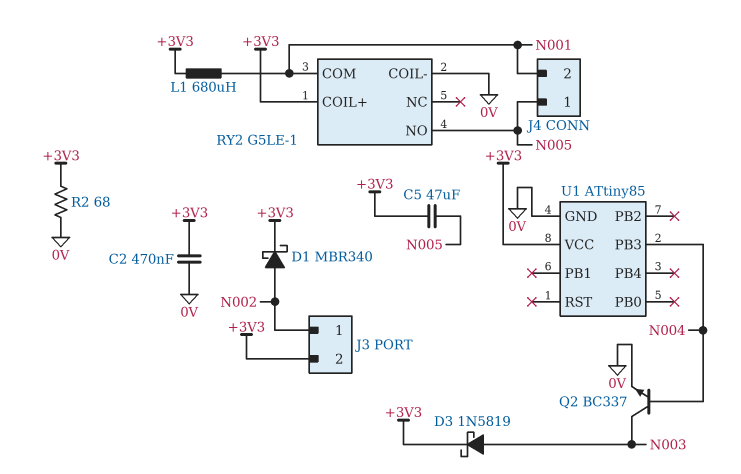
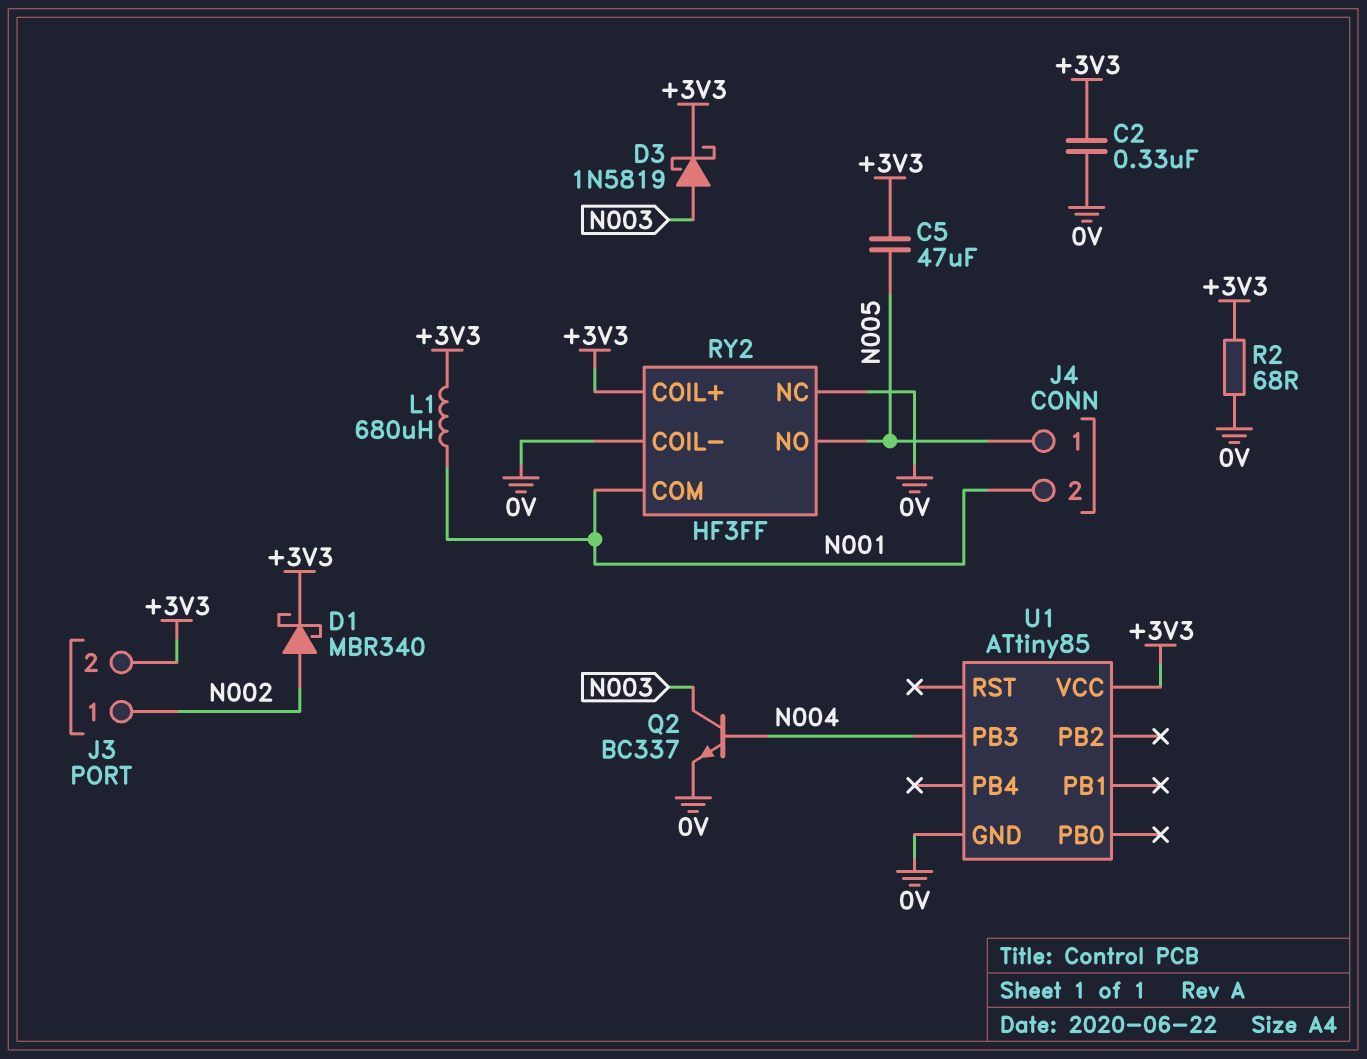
C2: 470nF (+3V3, 0V) -> 330nF (+3V3, 0V)
RY2: G5LE-1 -> HF3FF
RY2 pin NC: none -> 0V

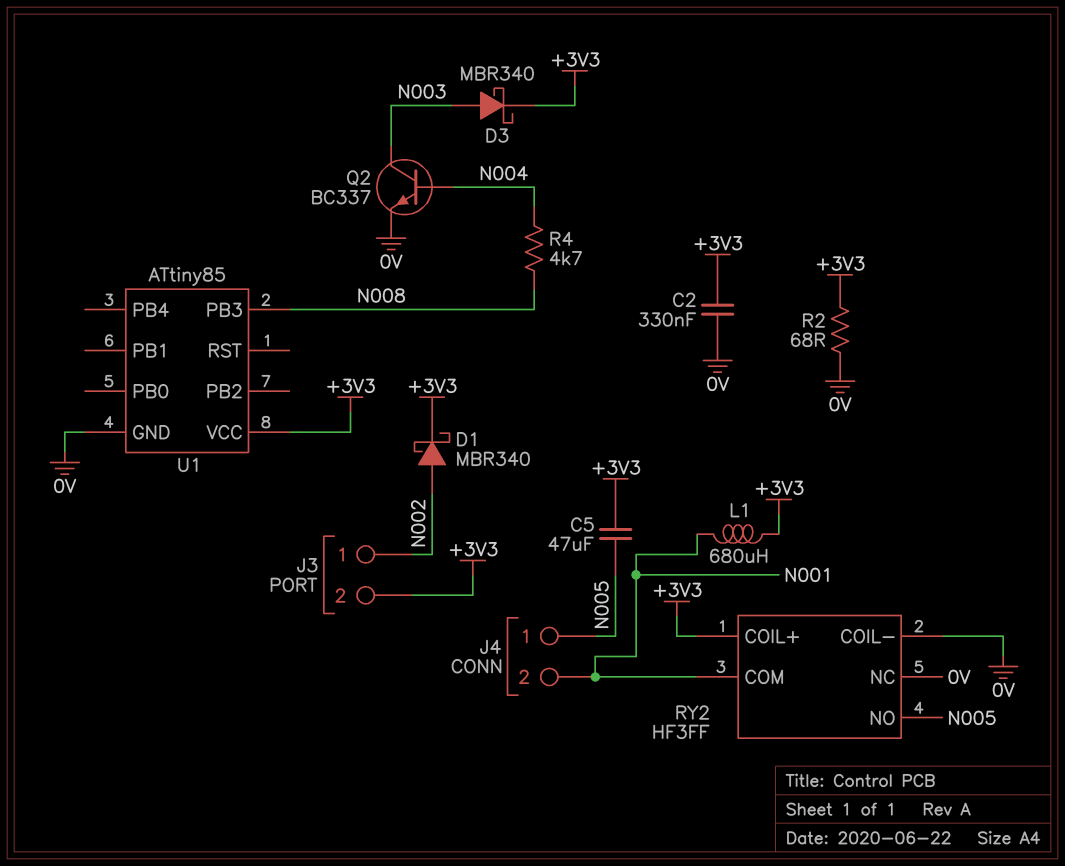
D3: schottky 1N5819 (A N003, K +3V3) -> schottky MBR340 (A N003, K +3V3)
R4: none -> 4.7k (N004, N008)
U1 pin PB3: N004 -> N008

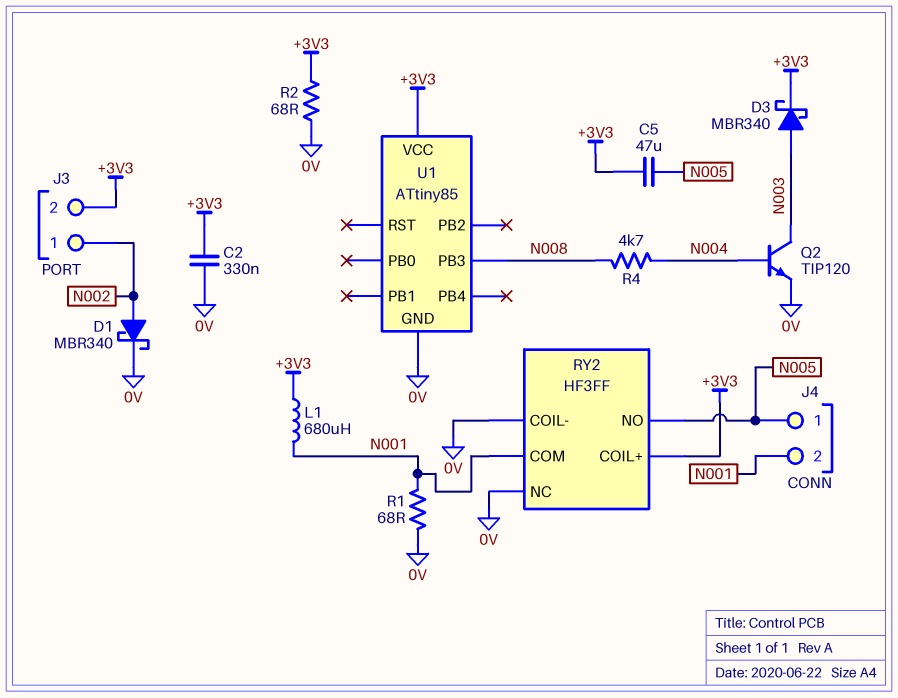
D1: schottky MBR340 (A N002, K +3V3) -> schottky MBR340 (A N002, K 0V)
Q2: NPN BC337 (B N004, C N003, E 0V) -> NPN TIP120 (B N004, C N003, E 0V)
R1: none -> 68 (0V, N001)

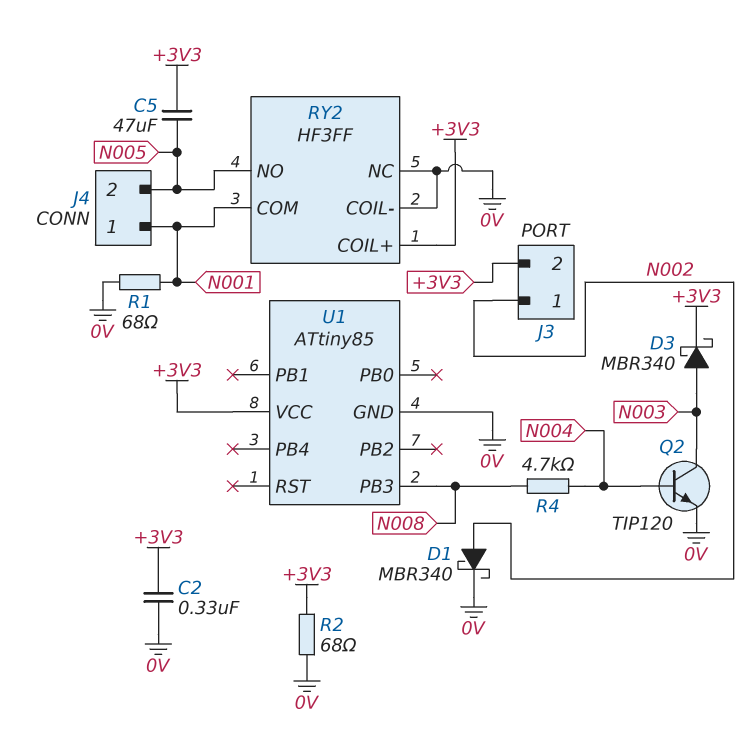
J4 pin 1: N005 -> N001
J4 pin 2: N001 -> N005
L1: 680uH (+3V3, N001) -> none

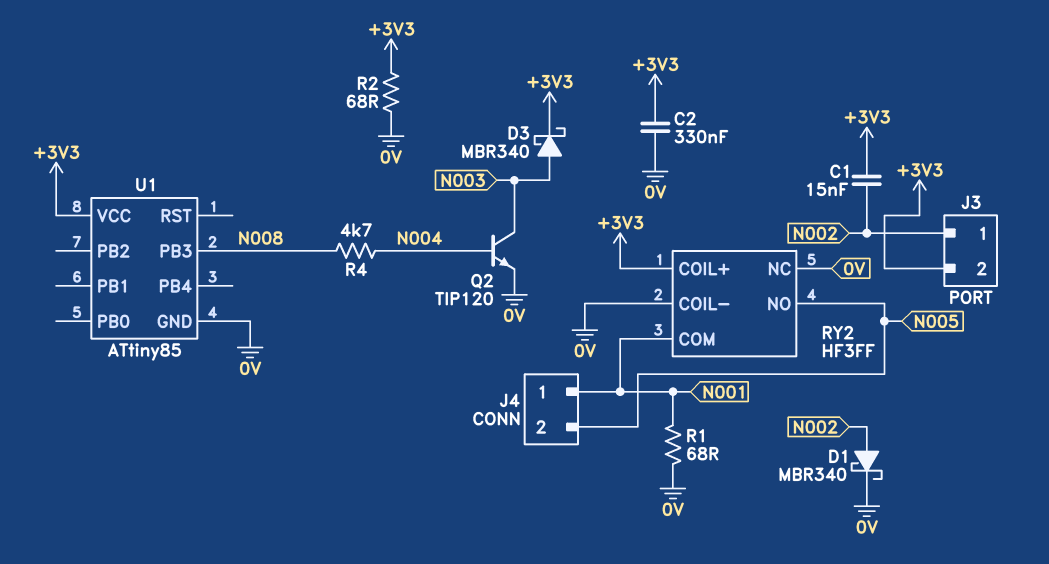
C1: none -> 15nF (+3V3, N002)
C5: 47uF (+3V3, N005) -> none

